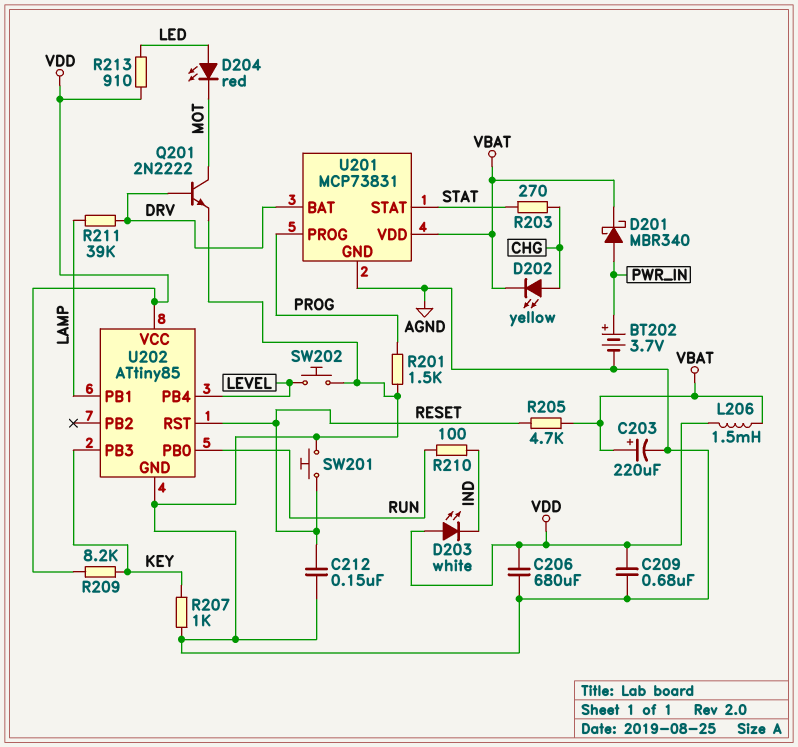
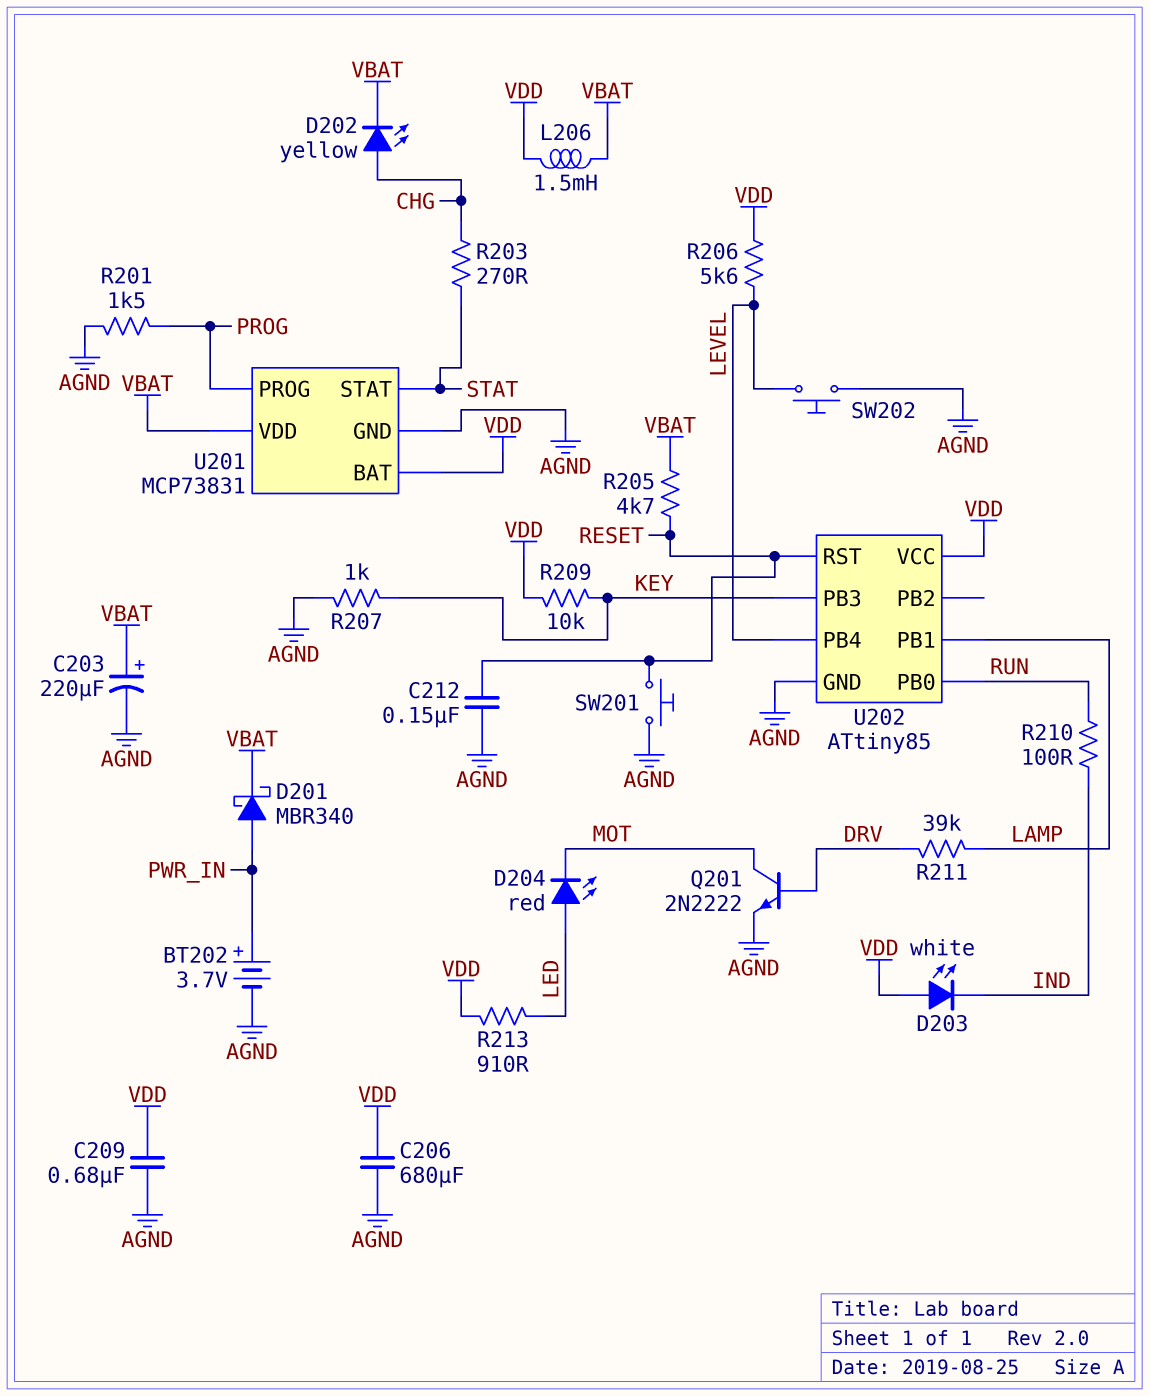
R206: none -> 5.6k (LEVEL, VDD)
R209: 8.2k (KEY, VDD) -> 10k (KEY, VDD)
U201 pin BAT: DRV -> VDD

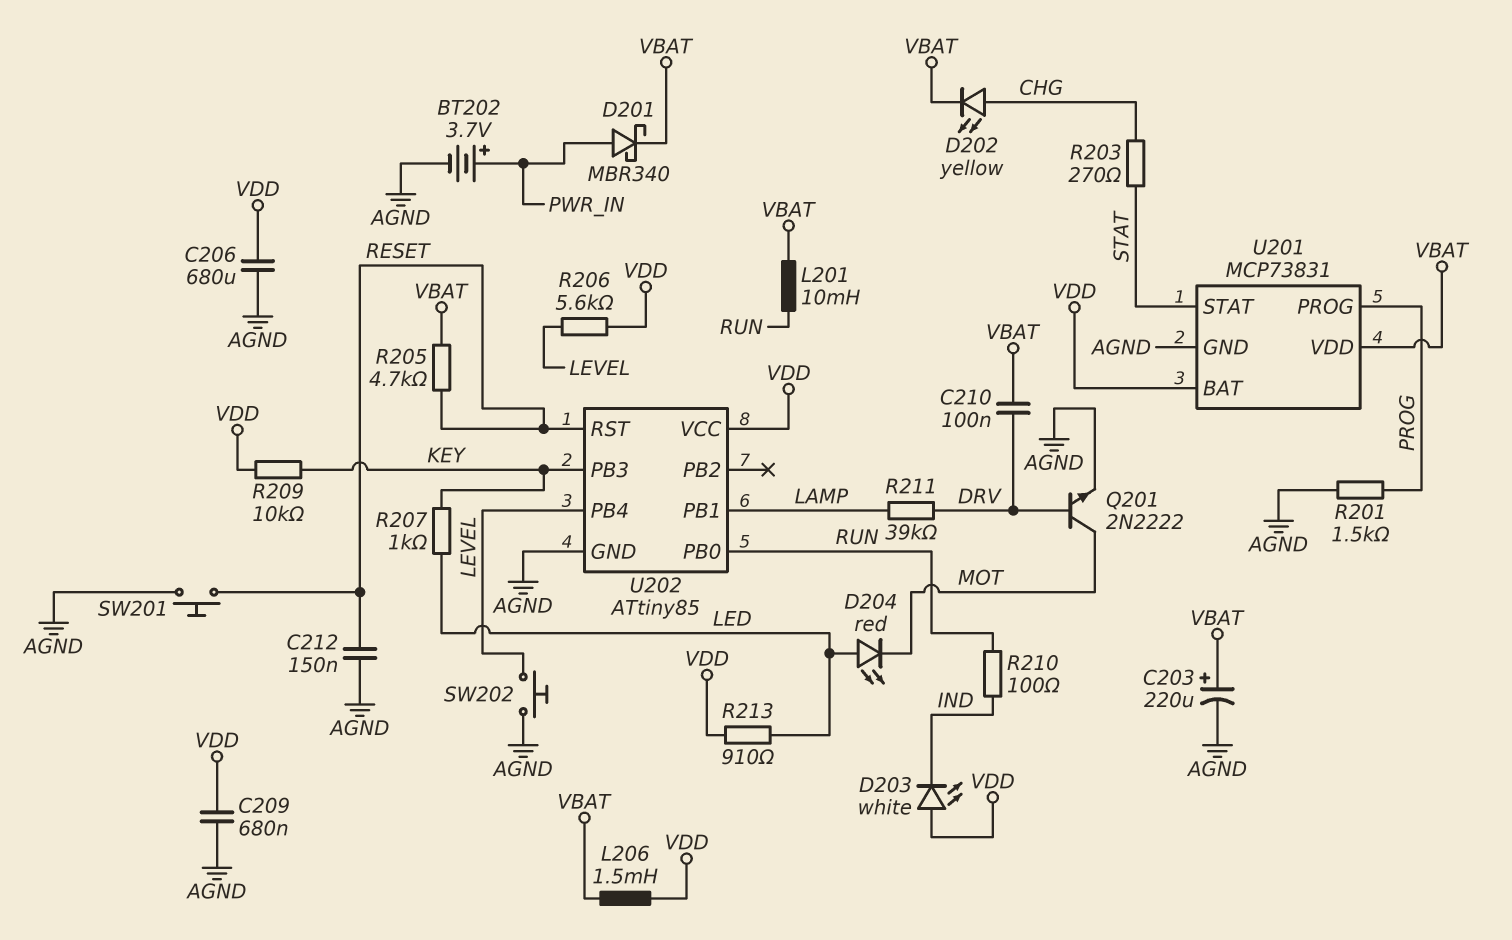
C210: none -> 100nF (DRV, VBAT)
L201: none -> 10mH (RUN, VBAT)
R207: 1k (AGND, KEY) -> 1k (KEY, LED)

